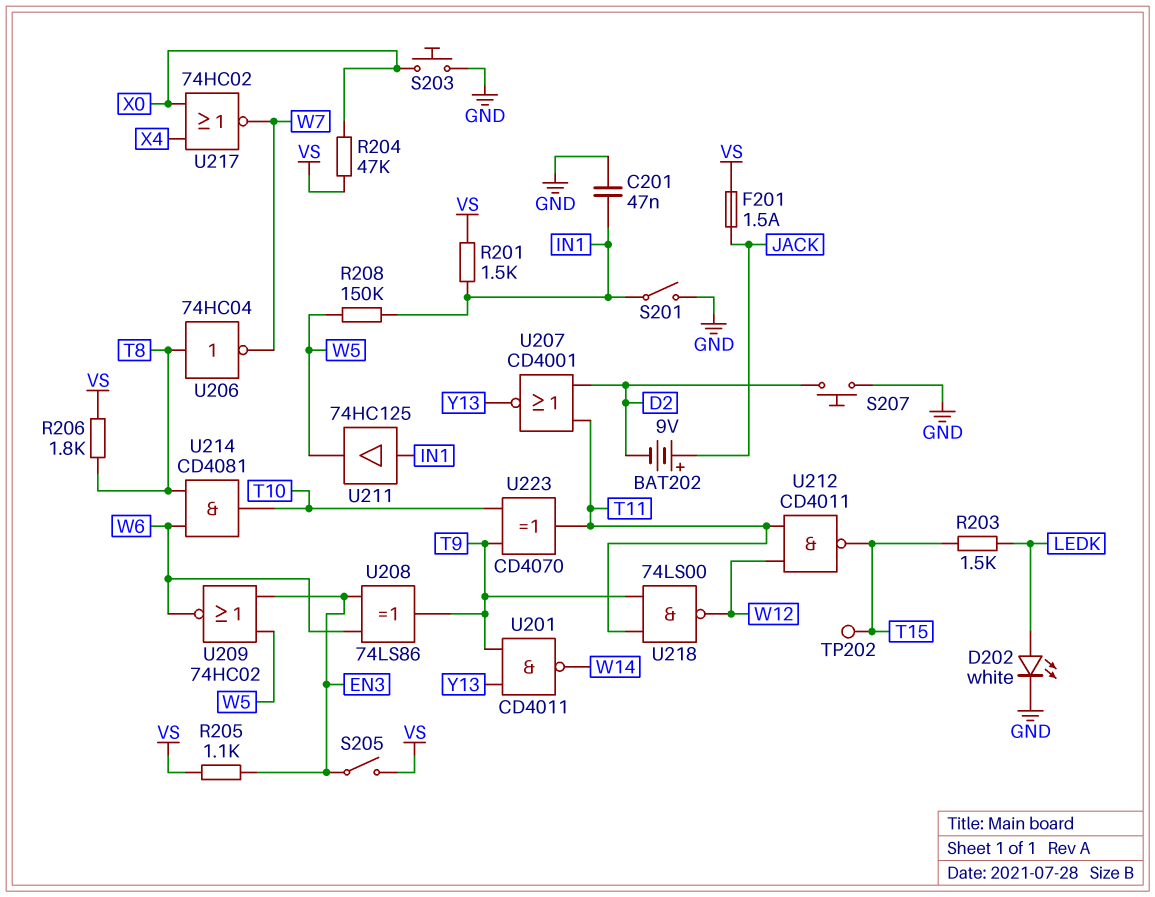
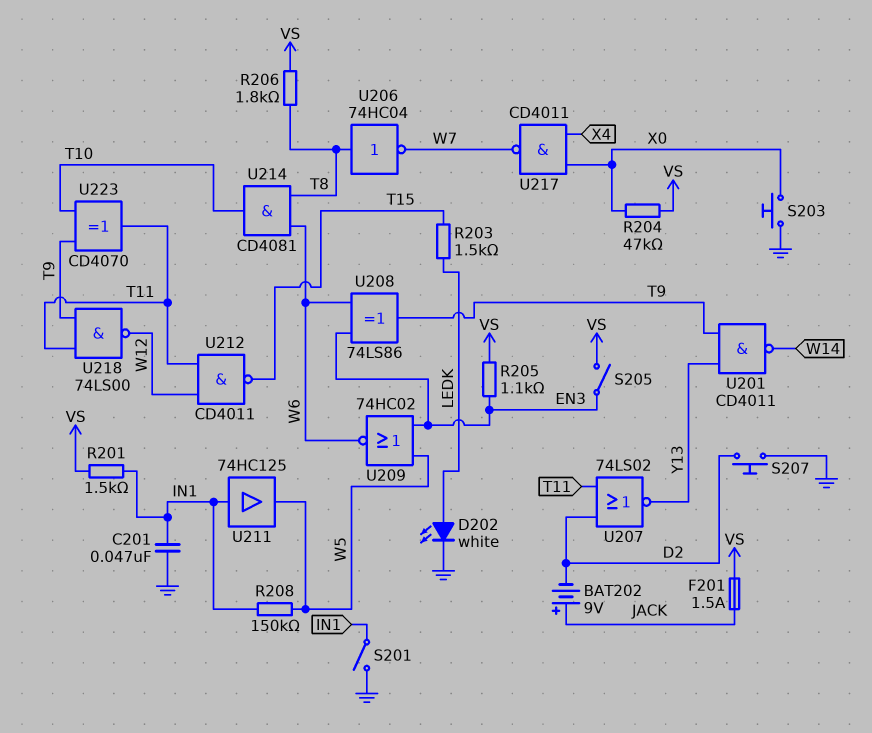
TP202: test point (T15) -> none
U207: NOR CD4001 (in D2, in T11, out Y13) -> NOR 74LS02 (in D2, in T11, out Y13)
U217: NOR 74HC02 (in X0, in X4, out W7) -> NAND CD4011 (in X0, in X4, out W7)

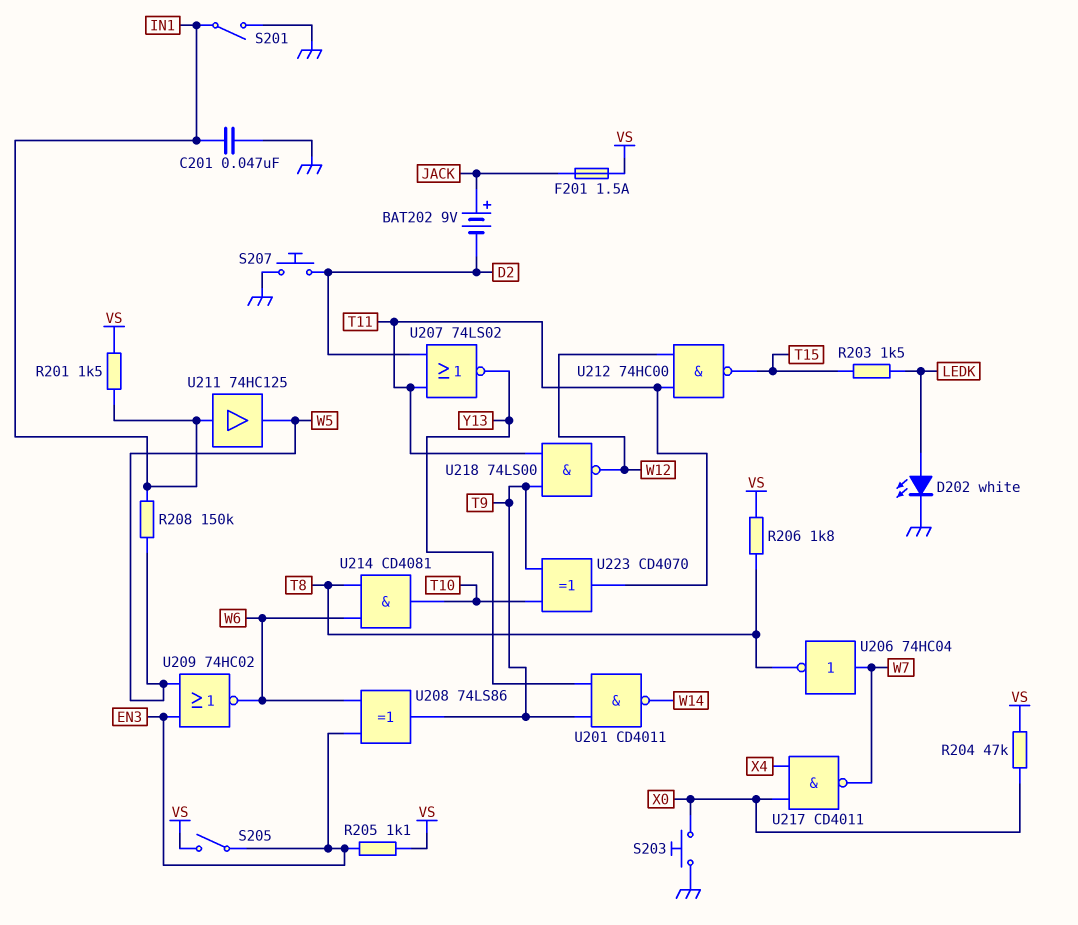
U206: NOT 74HC04 (in T8, out W7) -> NOT 74HC04 (in W7, out T8)
U212: NAND CD4011 (in T11, in W12, out T15) -> NAND 74HC00 (in T11, in W12, out T15)

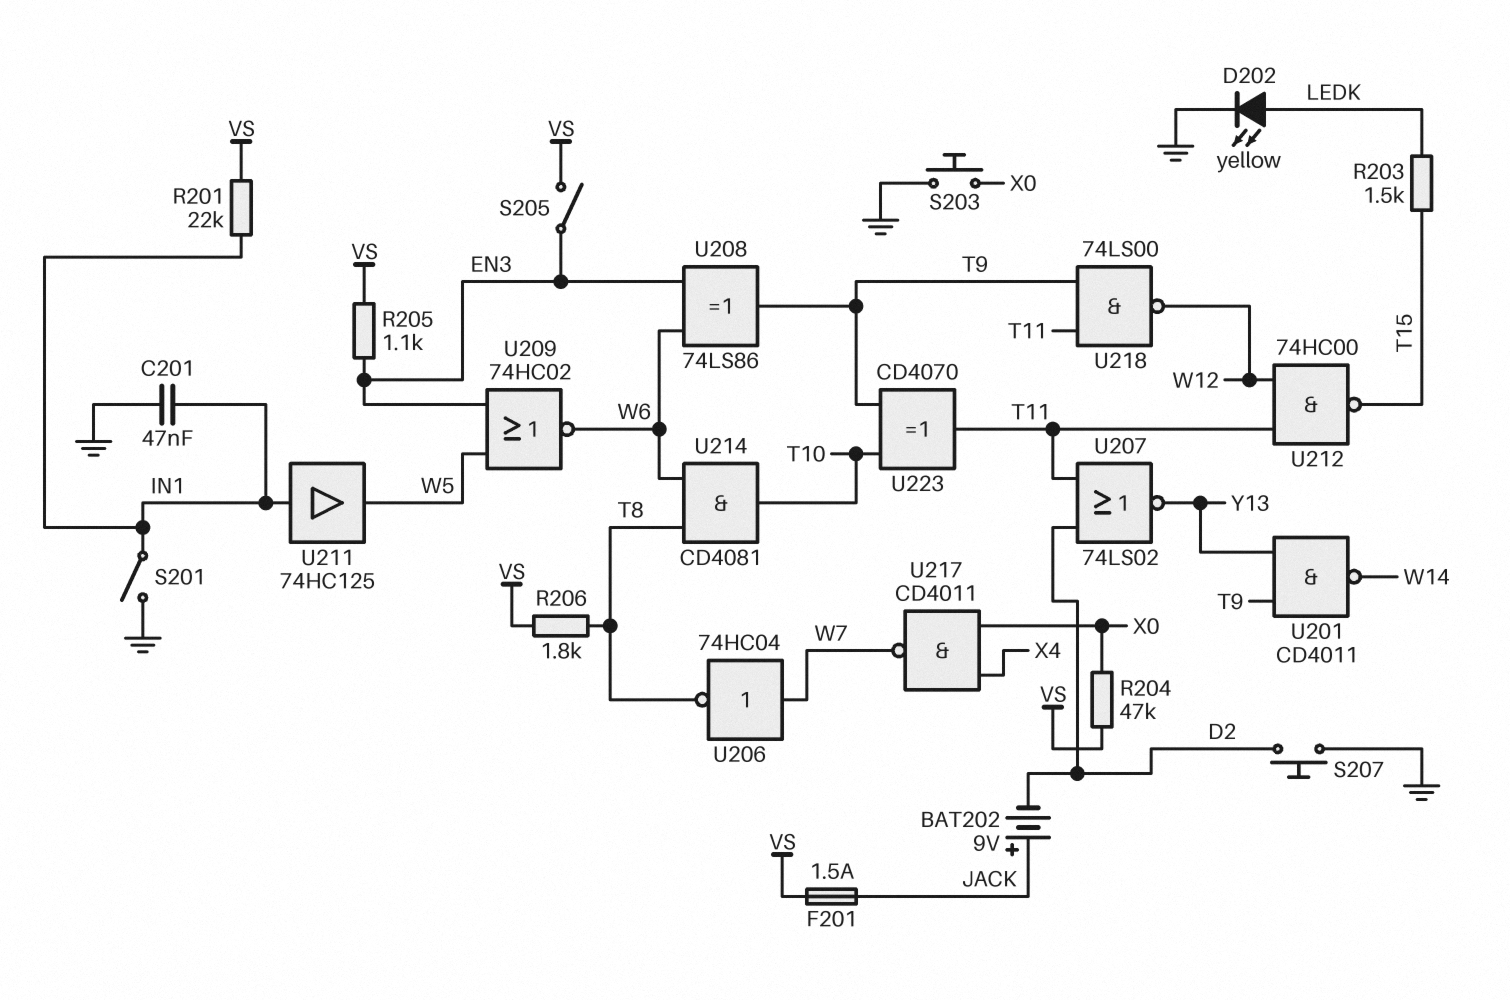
D202: LED white (A LEDK, K GND) -> LED yellow (A LEDK, K GND)
R201: 1.5k (IN1, VS) -> 22k (IN1, VS)
R208: 150k (IN1, W5) -> none

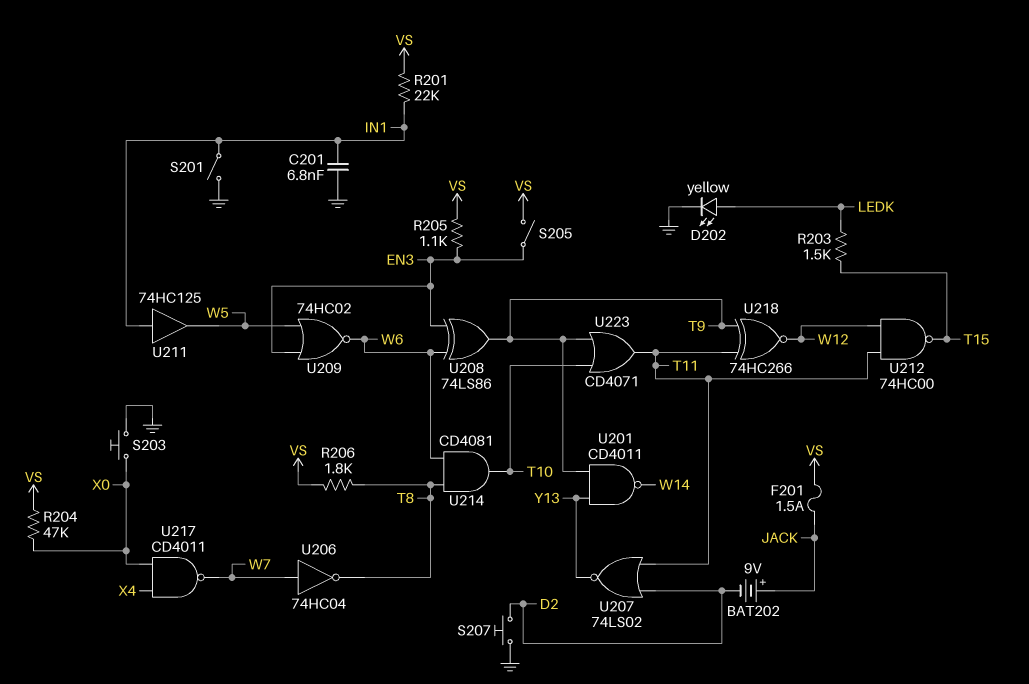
C201: 47nF (GND, IN1) -> 6.8nF (GND, IN1)
U218: NAND 74LS00 (in T9, in T11, out W12) -> XNOR 74HC266 (in T9, in T11, out W12)
U223: XOR CD4070 (in T9, in T10, out T11) -> OR CD4071 (in T9, in T10, out T11)

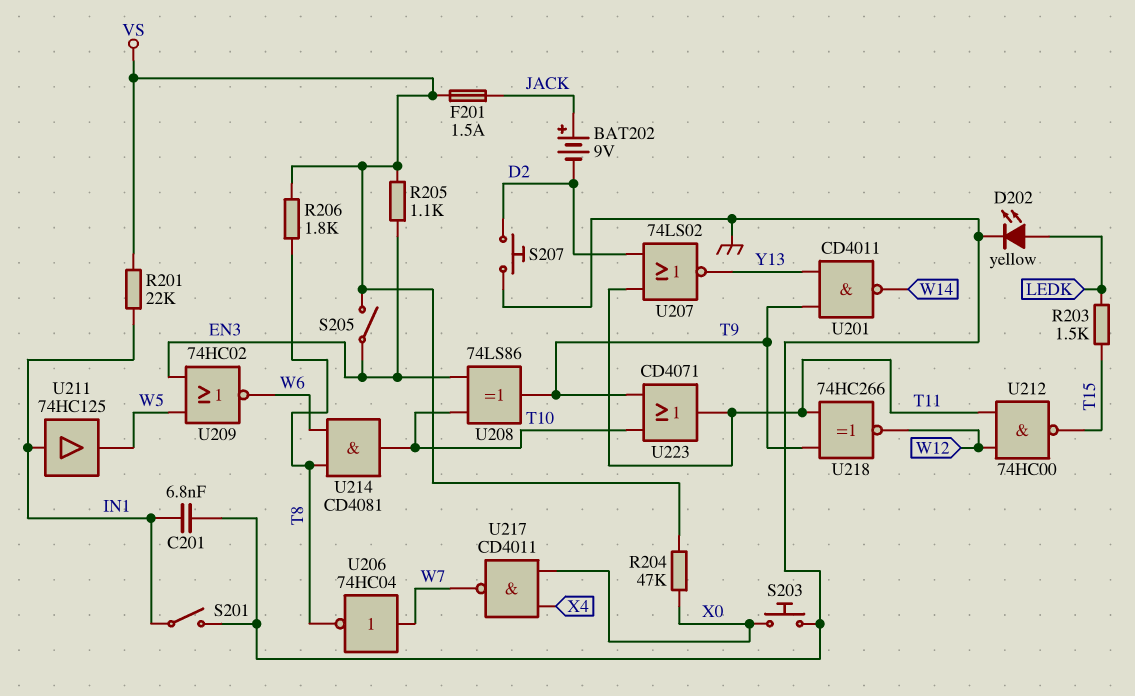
U208: XOR 74LS86 (in EN3, in W6, out T9) -> XOR 74LS86 (in EN3, in T10, out T9)

